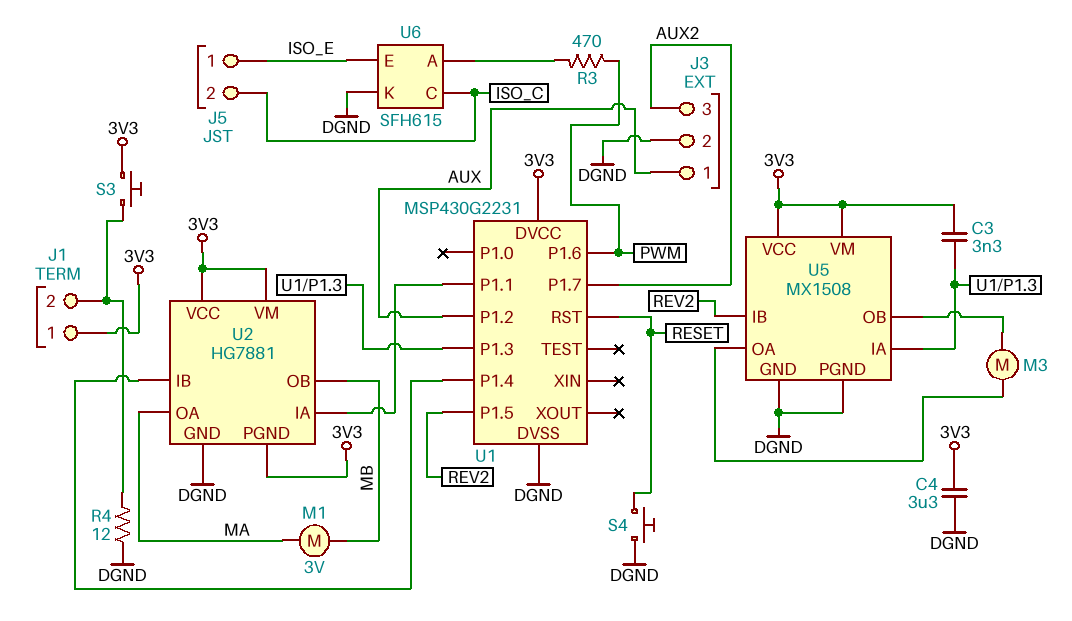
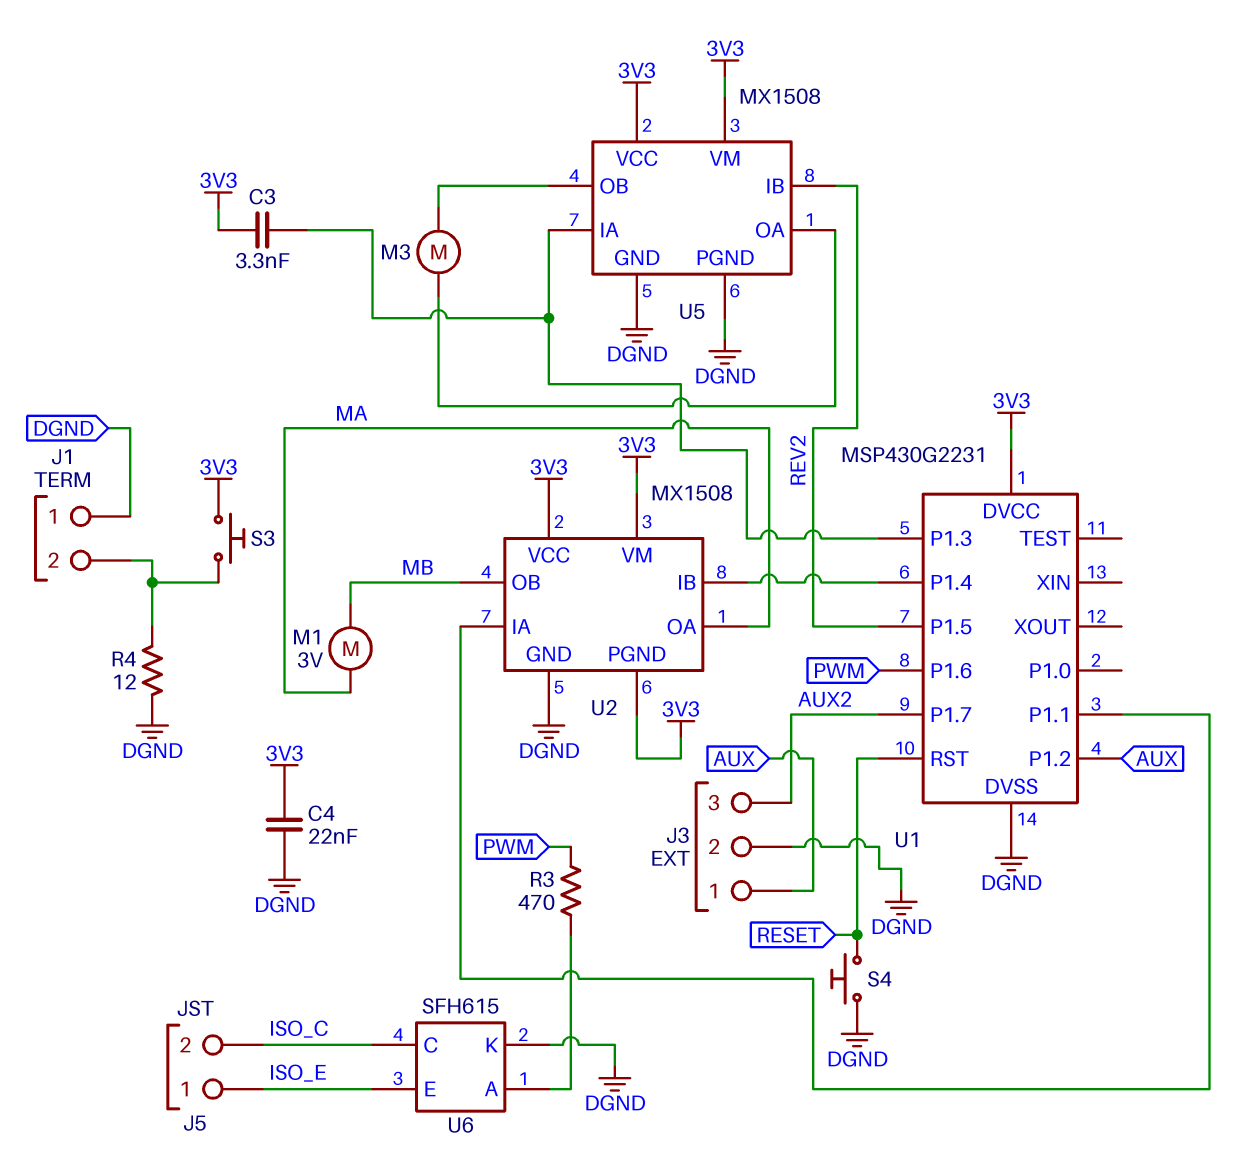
C4: 3.3uF (3V3, DGND) -> 22nF (3V3, DGND)
J1 pin 1: 3V3 -> DGND
U2: HG7881 -> MX1508

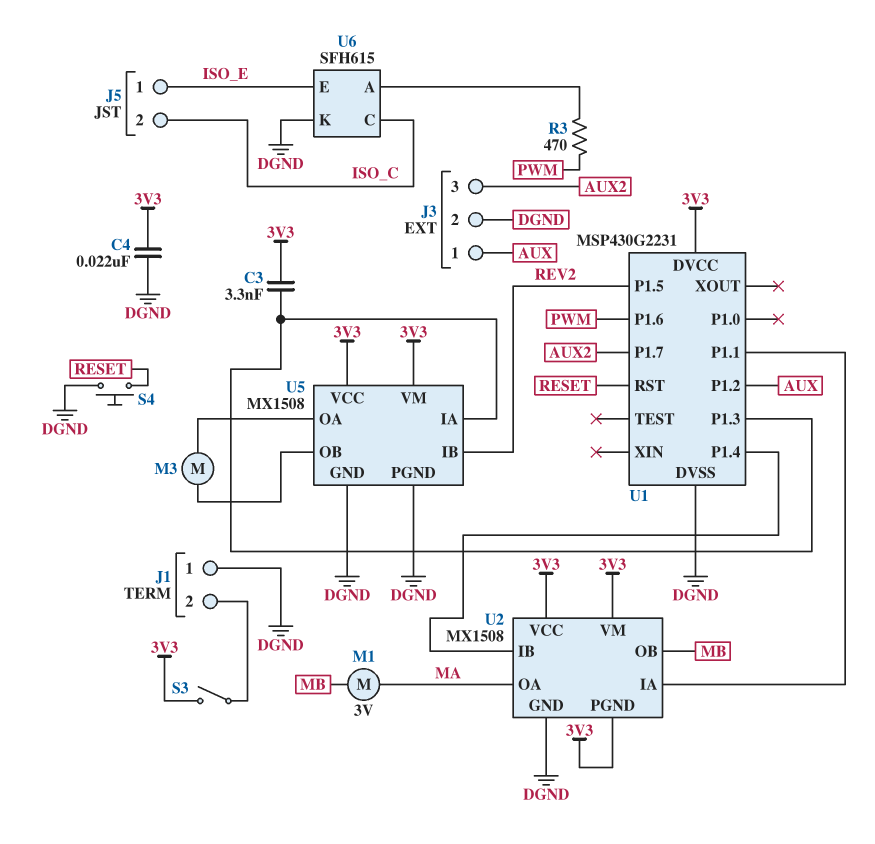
R4: 12 (DGND, J1/2) -> none
S3: button (3V3, J1/2) -> switch (3V3, J1/2)

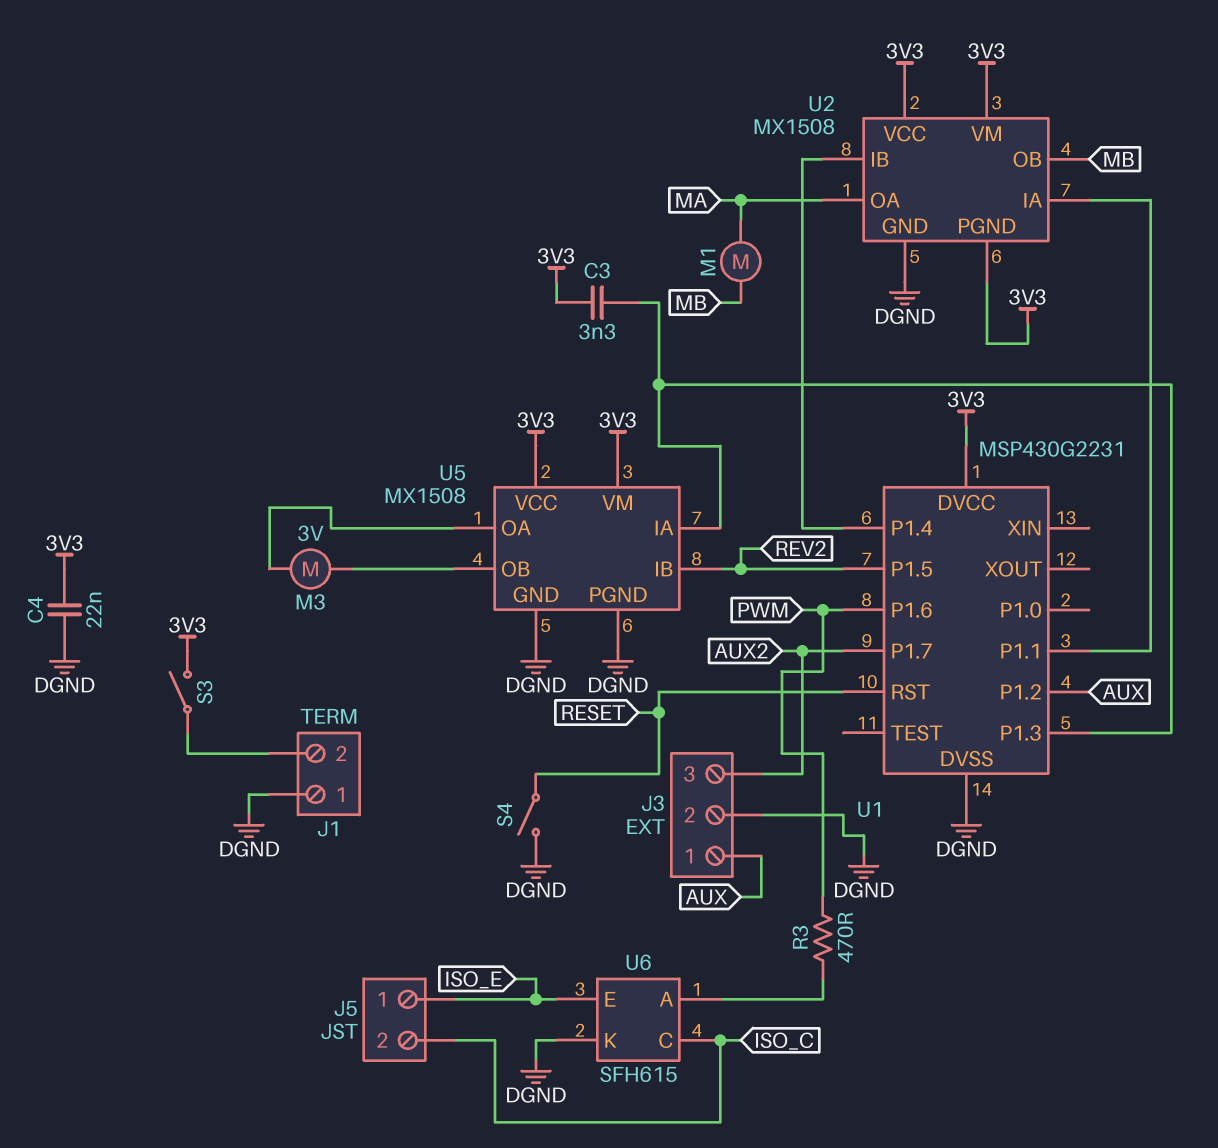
M1: motor 3V (MA, MB) -> motor (MA, MB)
M3: motor (U5/OA, U5/OB) -> motor 3V (U5/OA, U5/OB)
S4: button (DGND, RESET) -> switch (DGND, RESET)

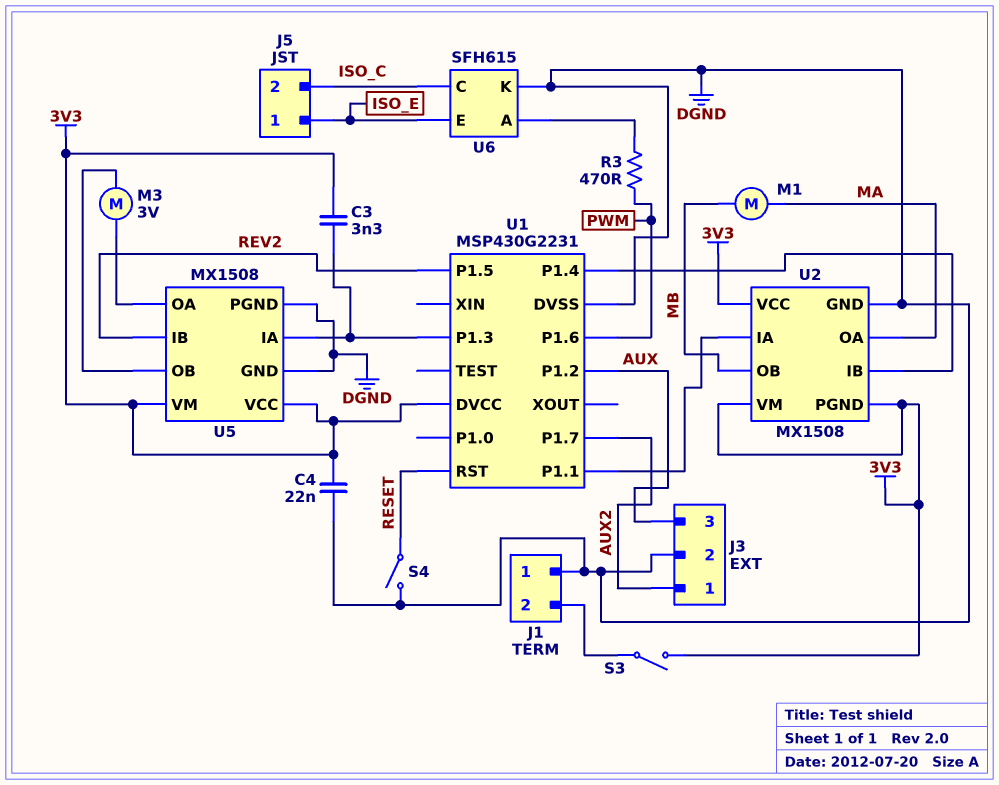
J3 pin 1: AUX -> AUX2
J3 pin 3: AUX2 -> AUX

